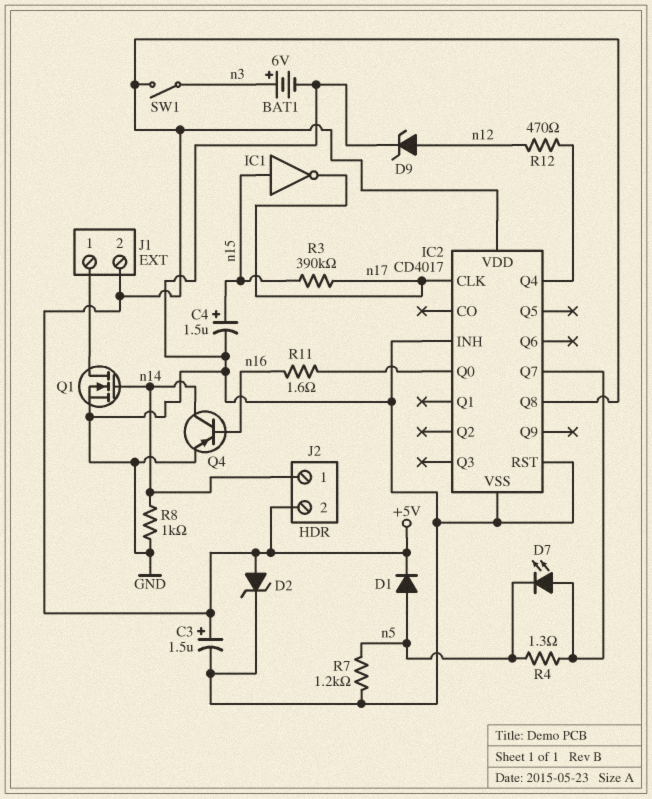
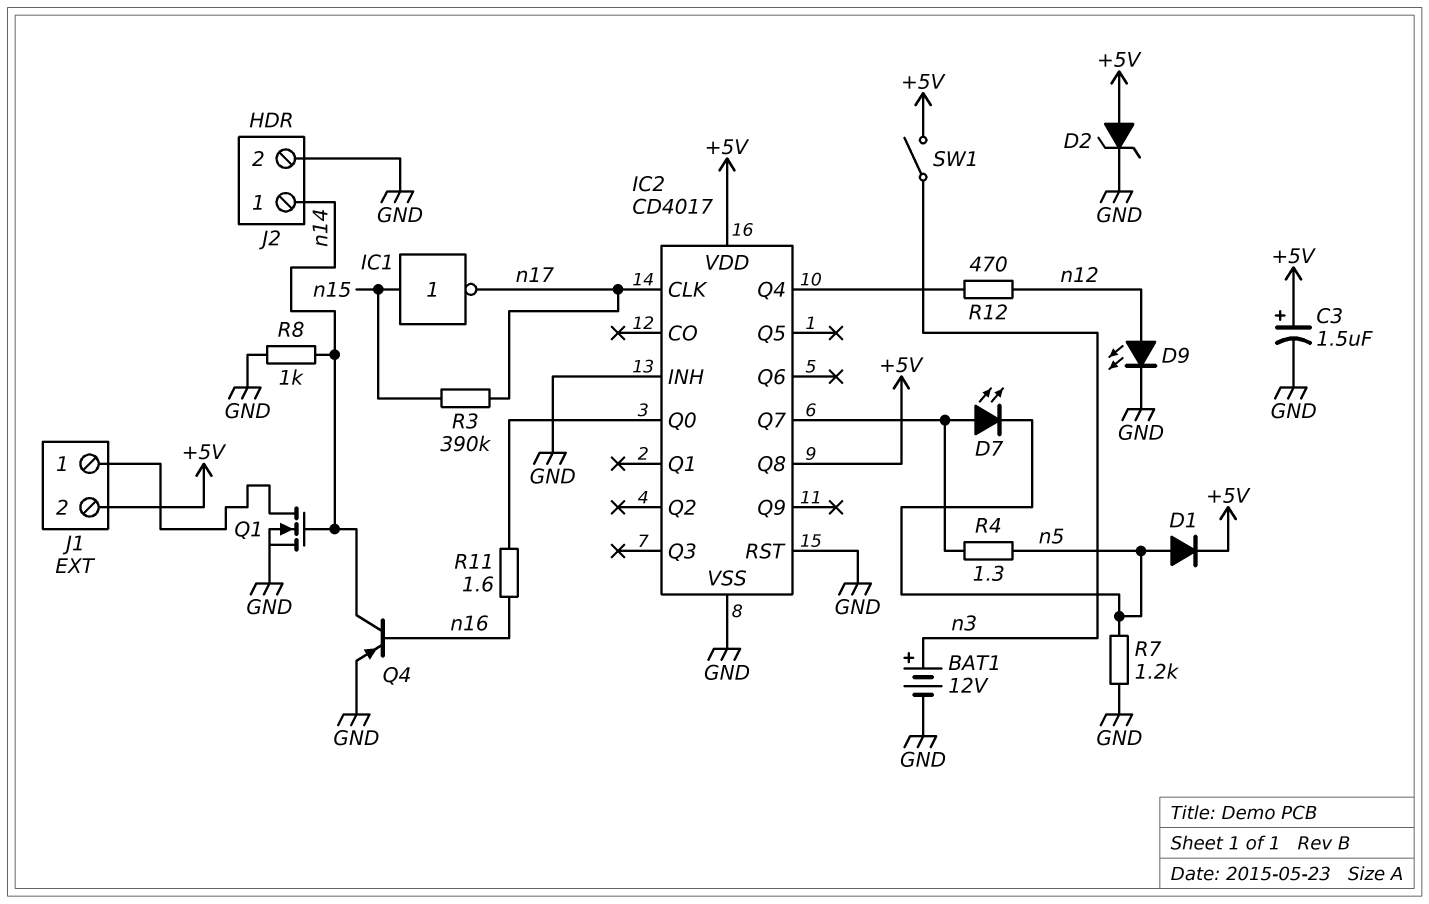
BAT1: 6V (plus n3, minus GND) -> 12V (plus n3, minus GND)
C4: 1.5uF (plus n15, minus GND) -> none
D9: zener (A n12, K GND) -> LED (A n12, K GND)
J2 pin 2: +5V -> GND

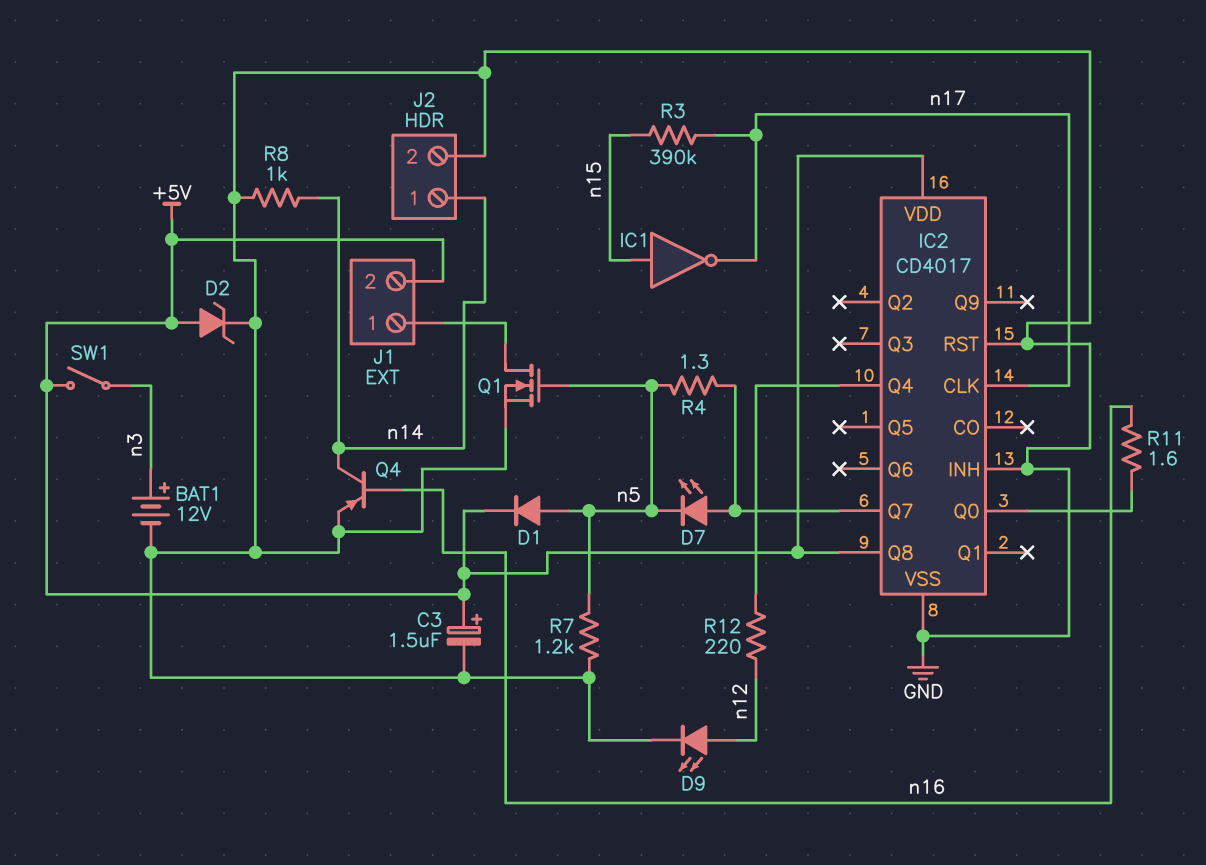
Q1: NMOS (G n14, D J1/1, S GND) -> NMOS (G n5, D J1/1, S GND)
R12: 470 (IC2/Q4, n12) -> 220 (IC2/Q4, n12)

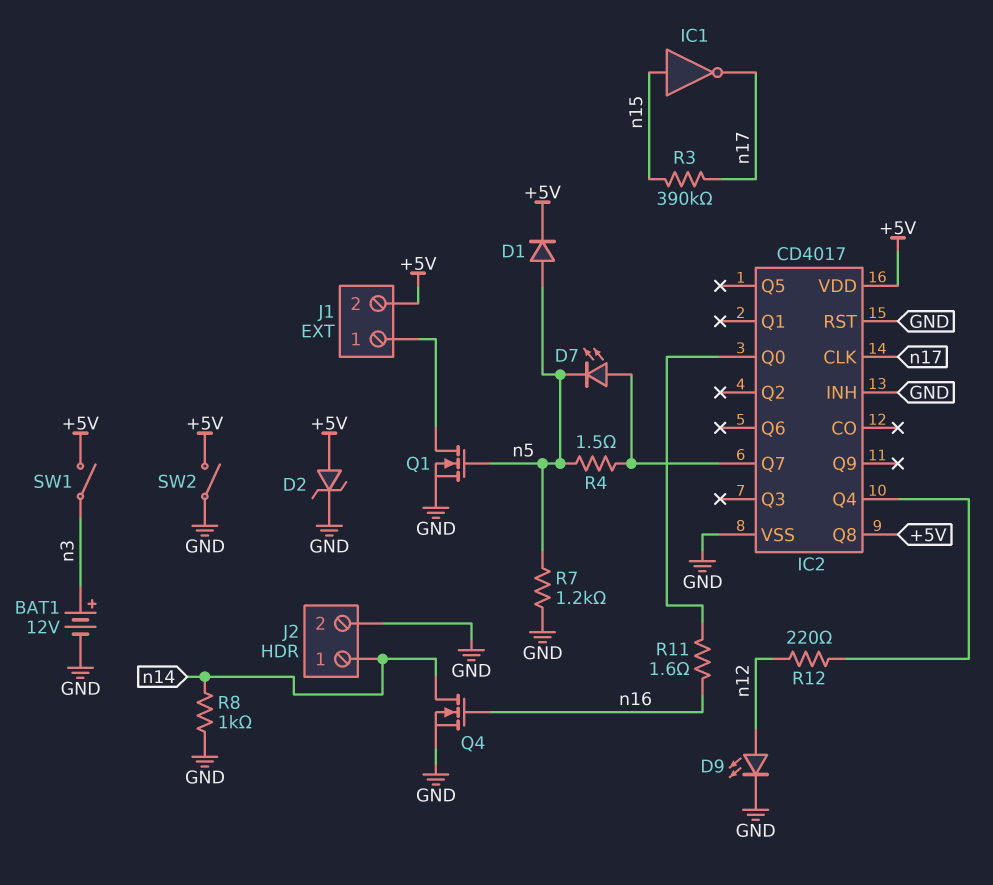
C3: 1.5uF (plus +5V, minus GND) -> none
Q4: PNP (B n16, C n14, E GND) -> NMOS (G n16, D n14, S GND)
R4: 1.3 (IC2/Q7, n5) -> 1.5 (IC2/Q7, n5)
SW2: none -> switch (+5V, GND)

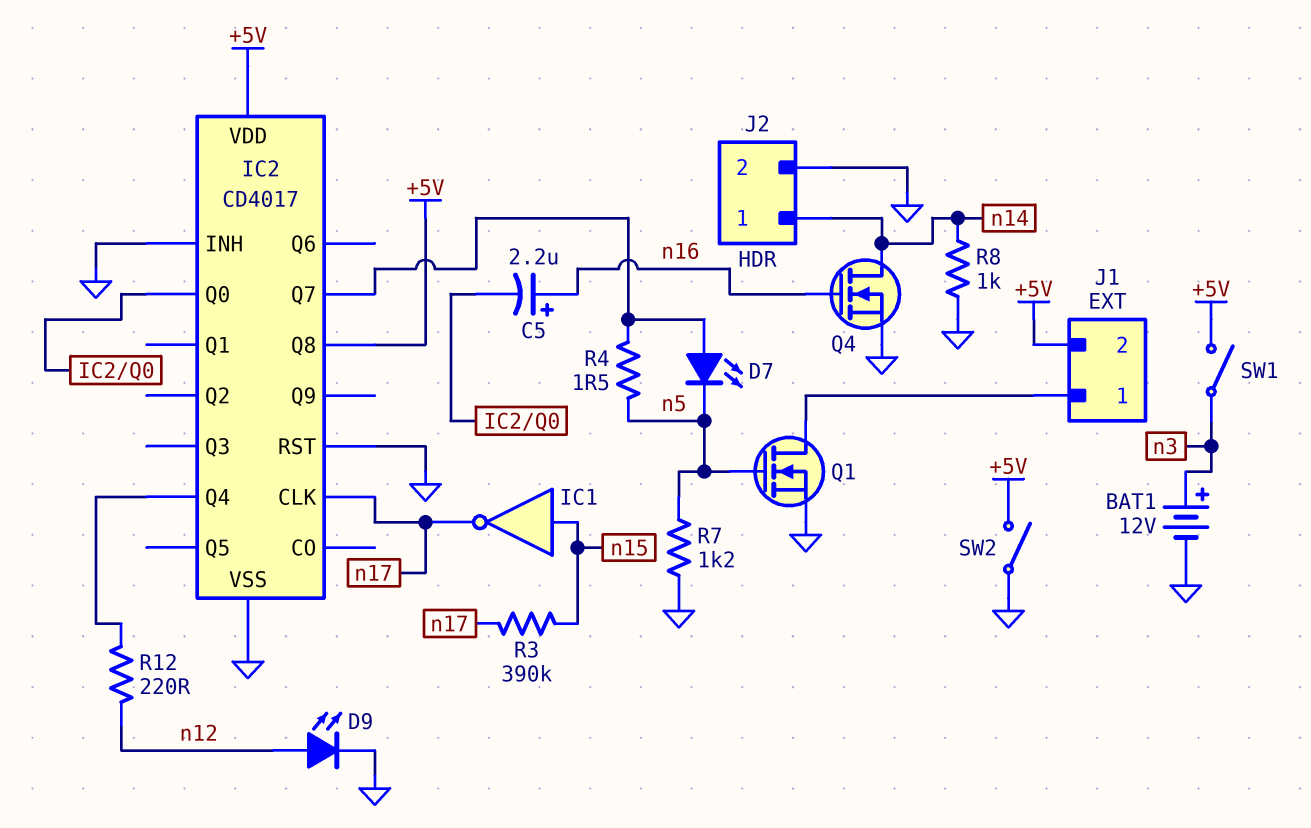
C5: none -> 2.2uF (plus n16, minus IC2/Q0)
D1: diode (A n5, K +5V) -> none
D2: zener (A +5V, K GND) -> none
R11: 1.6 (IC2/Q0, n16) -> none

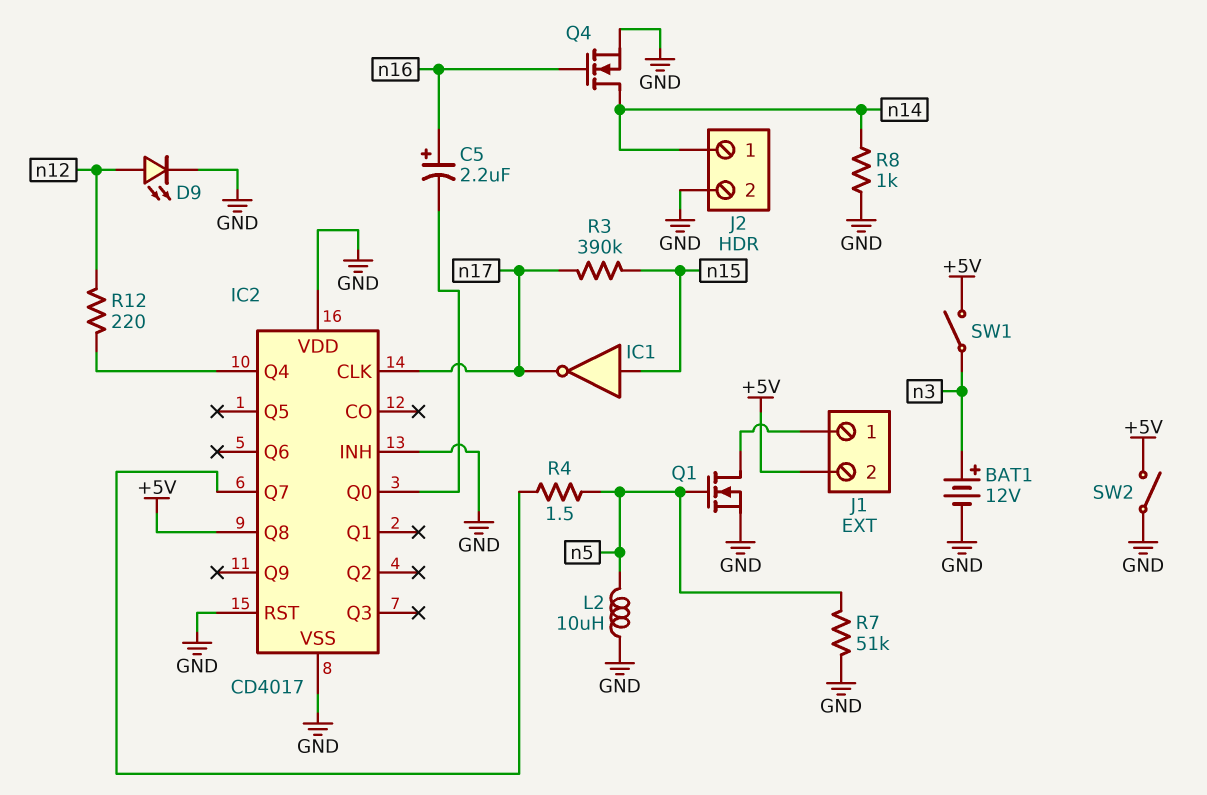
D7: LED (A IC2/Q7, K n5) -> none
IC2 pin VDD: +5V -> GND
L2: none -> 10uH (GND, n5)
R7: 1.2k (GND, n5) -> 51k (GND, n5)

